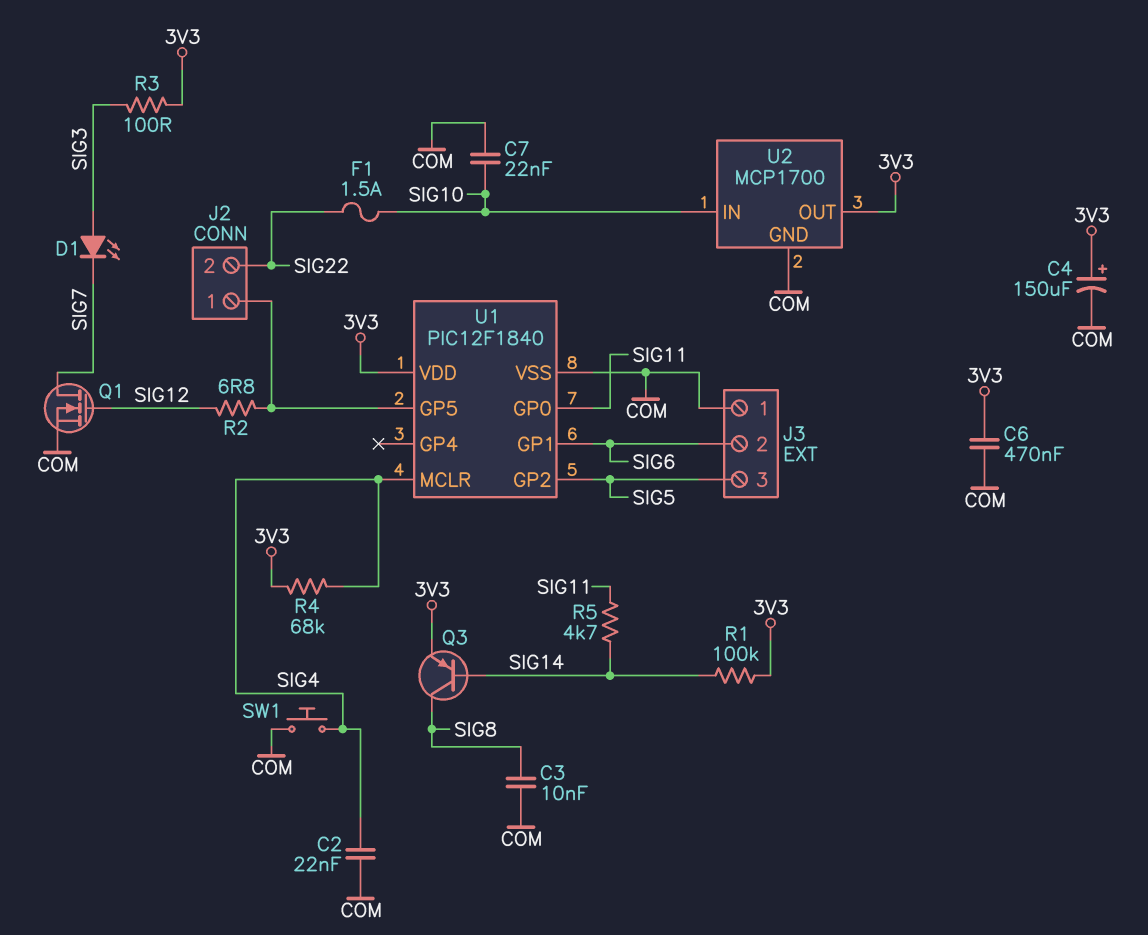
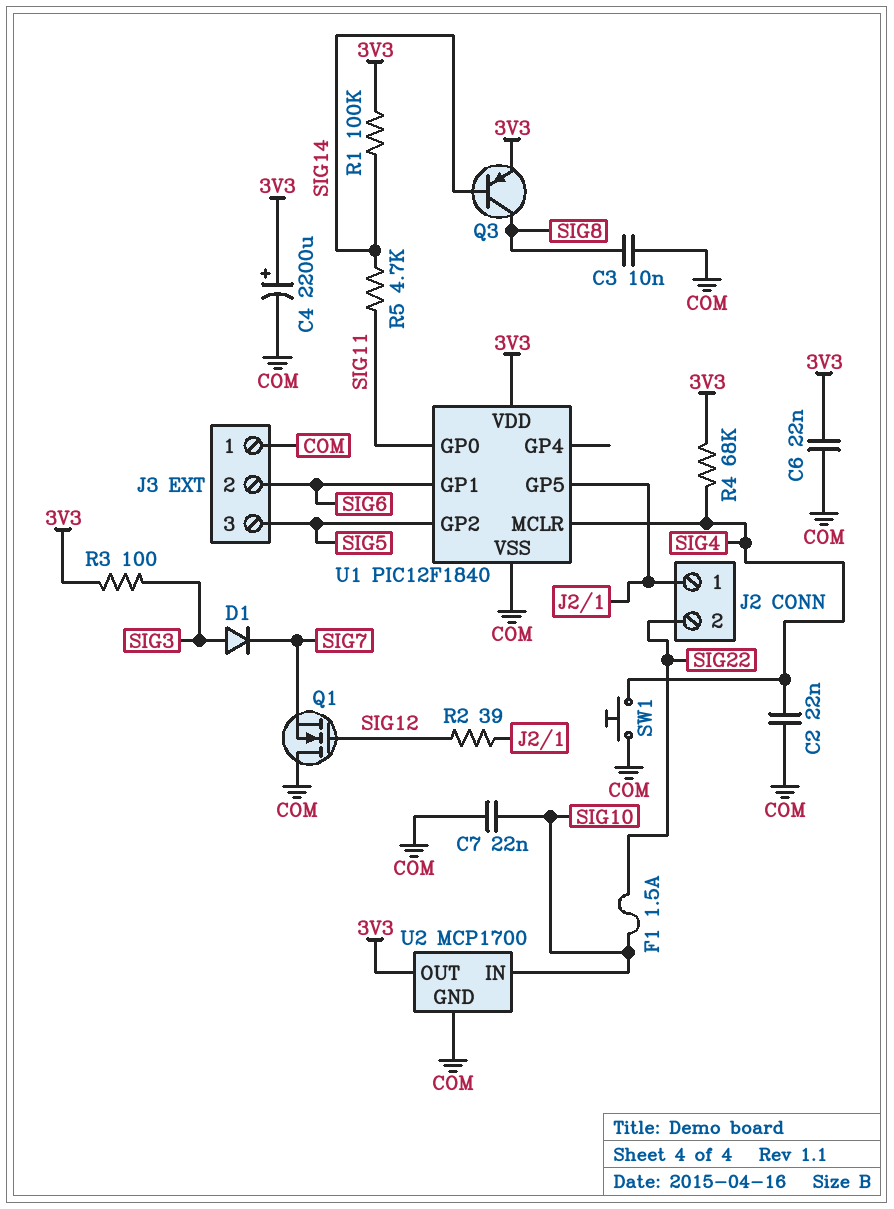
C4: 150uF (plus 3V3, minus COM) -> 2200uF (plus 3V3, minus COM)
C6: 470nF (3V3, COM) -> 22nF (3V3, COM)
D1: LED (A SIG3, K SIG7) -> diode (A SIG3, K SIG7)
Q1: NMOS (G SIG12, D SIG7, S COM) -> NMOS (G SIG12, D COM, S SIG7)
R2: 6.8 (J2/1, SIG12) -> 39 (J2/1, SIG12)

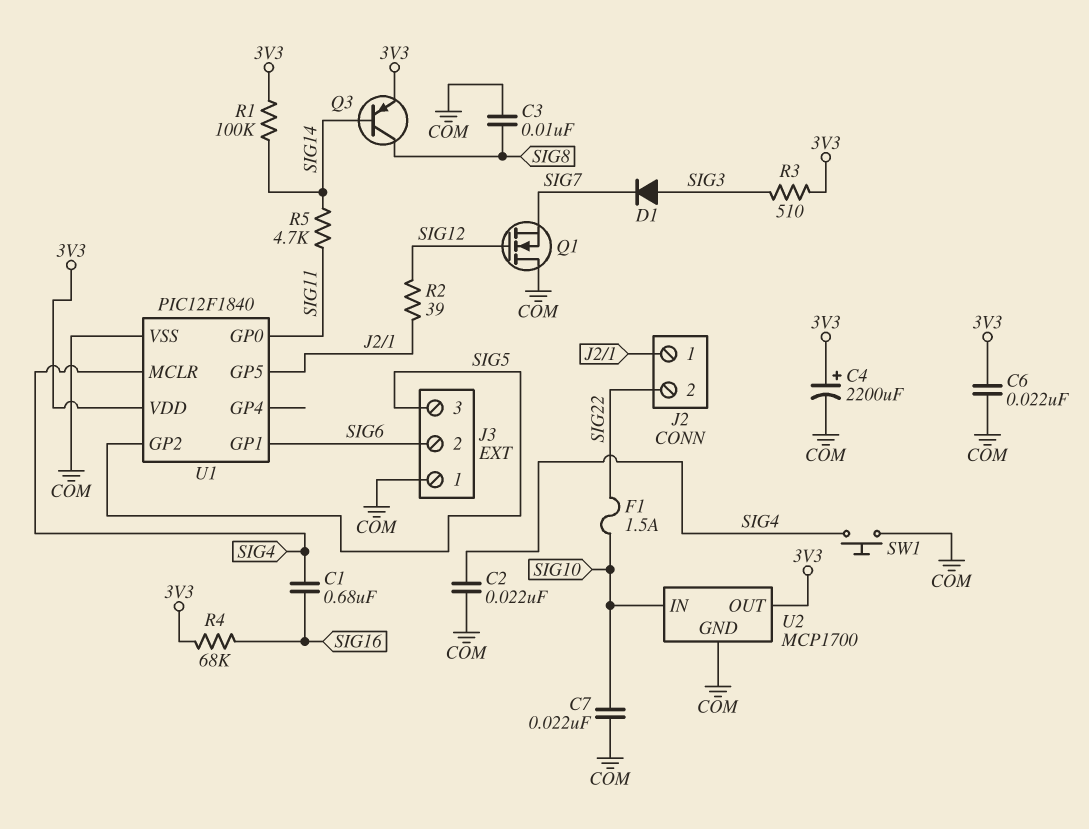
C1: none -> 680nF (SIG4, SIG16)
R3: 100 (3V3, SIG3) -> 510 (3V3, SIG3)
R4: 68k (3V3, SIG4) -> 68k (3V3, SIG16)

